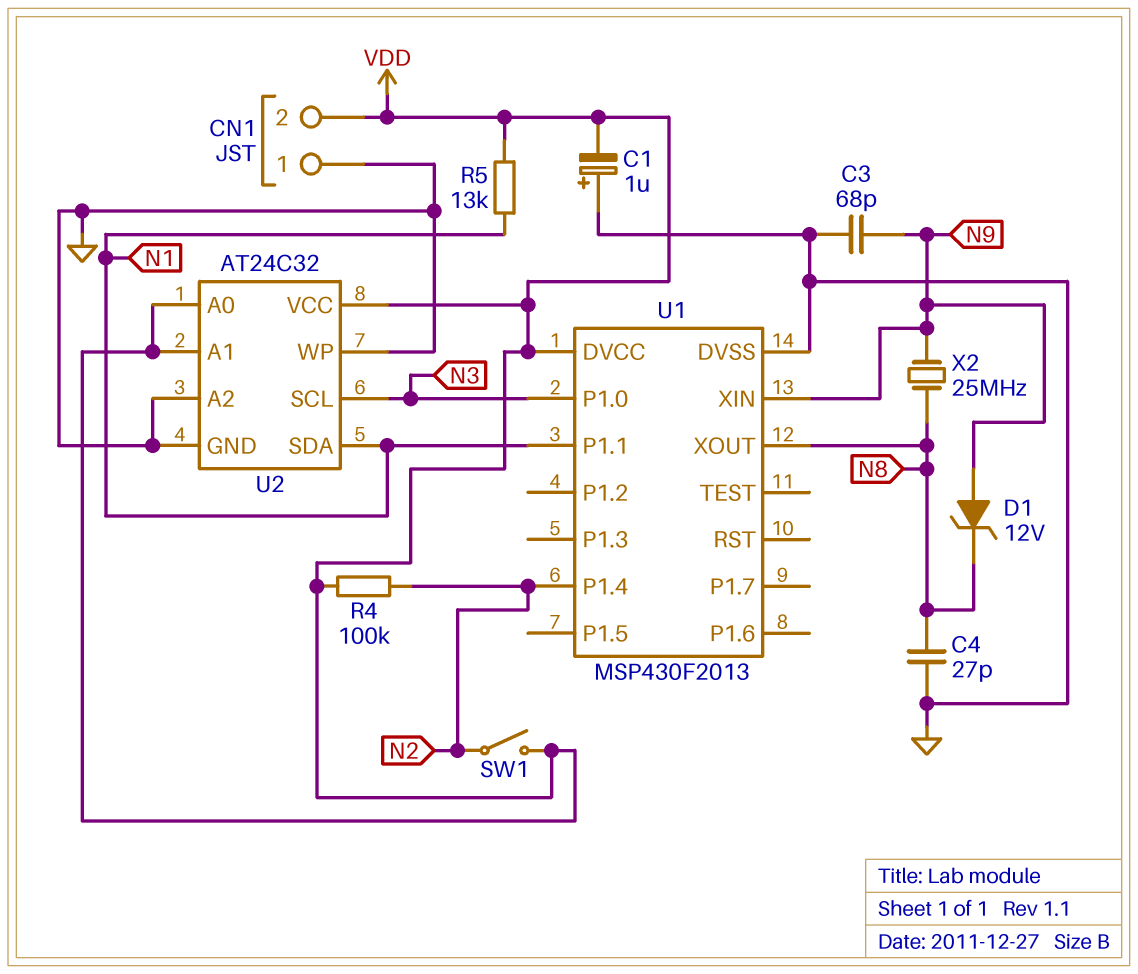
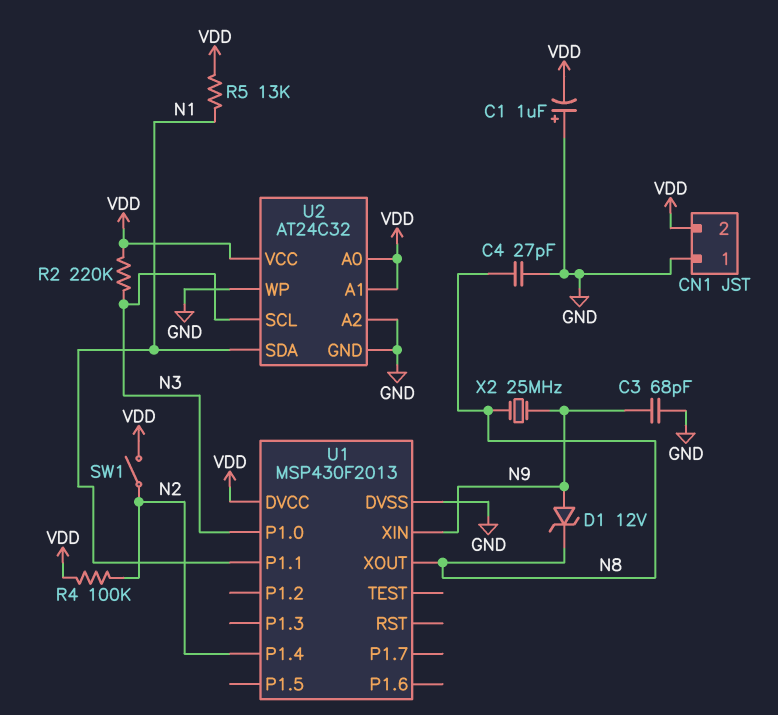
R2: none -> 220k (N3, VDD)

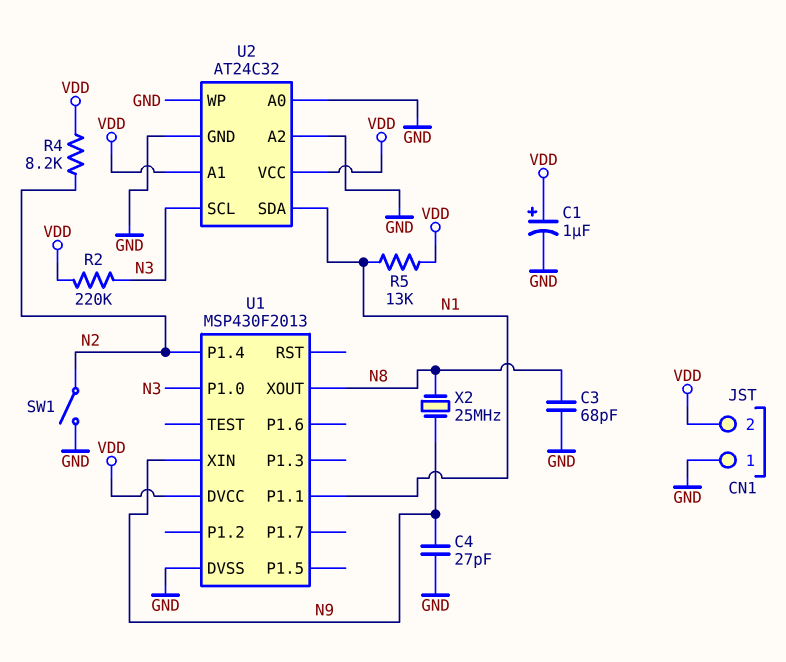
C1: 1uF (plus GND, minus VDD) -> 1uF (plus VDD, minus GND)
C3: 68pF (GND, N9) -> 68pF (GND, N8)
C4: 27pF (GND, N8) -> 27pF (GND, N9)
D1: zener 12V (A N9, K N8) -> none
R4: 100k (N2, VDD) -> 8.2k (N2, VDD)
SW1: switch (N2, VDD) -> switch (GND, N2)
U2 pin A0: VDD -> GND

